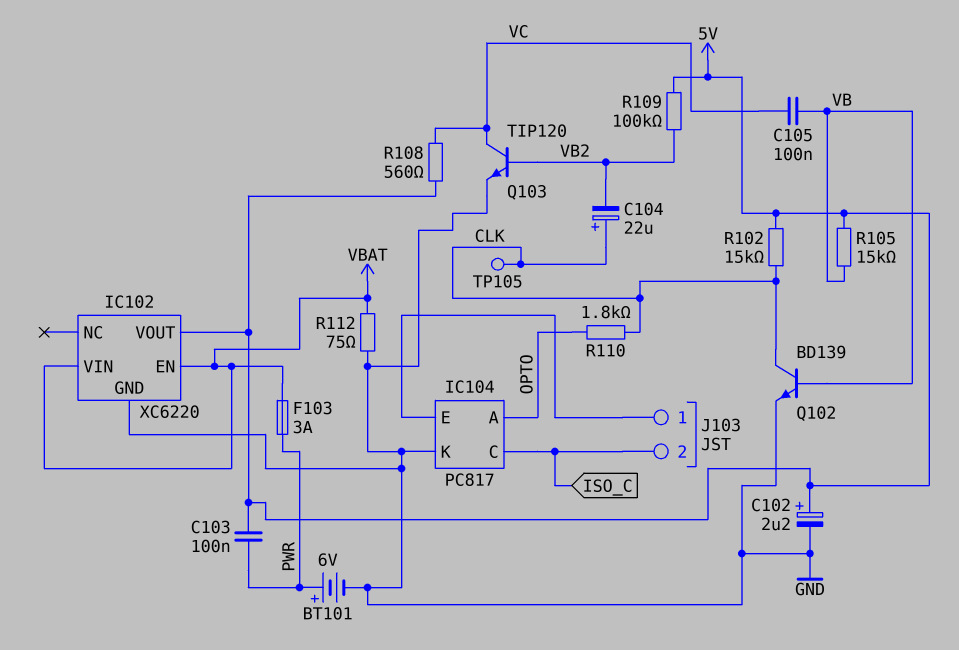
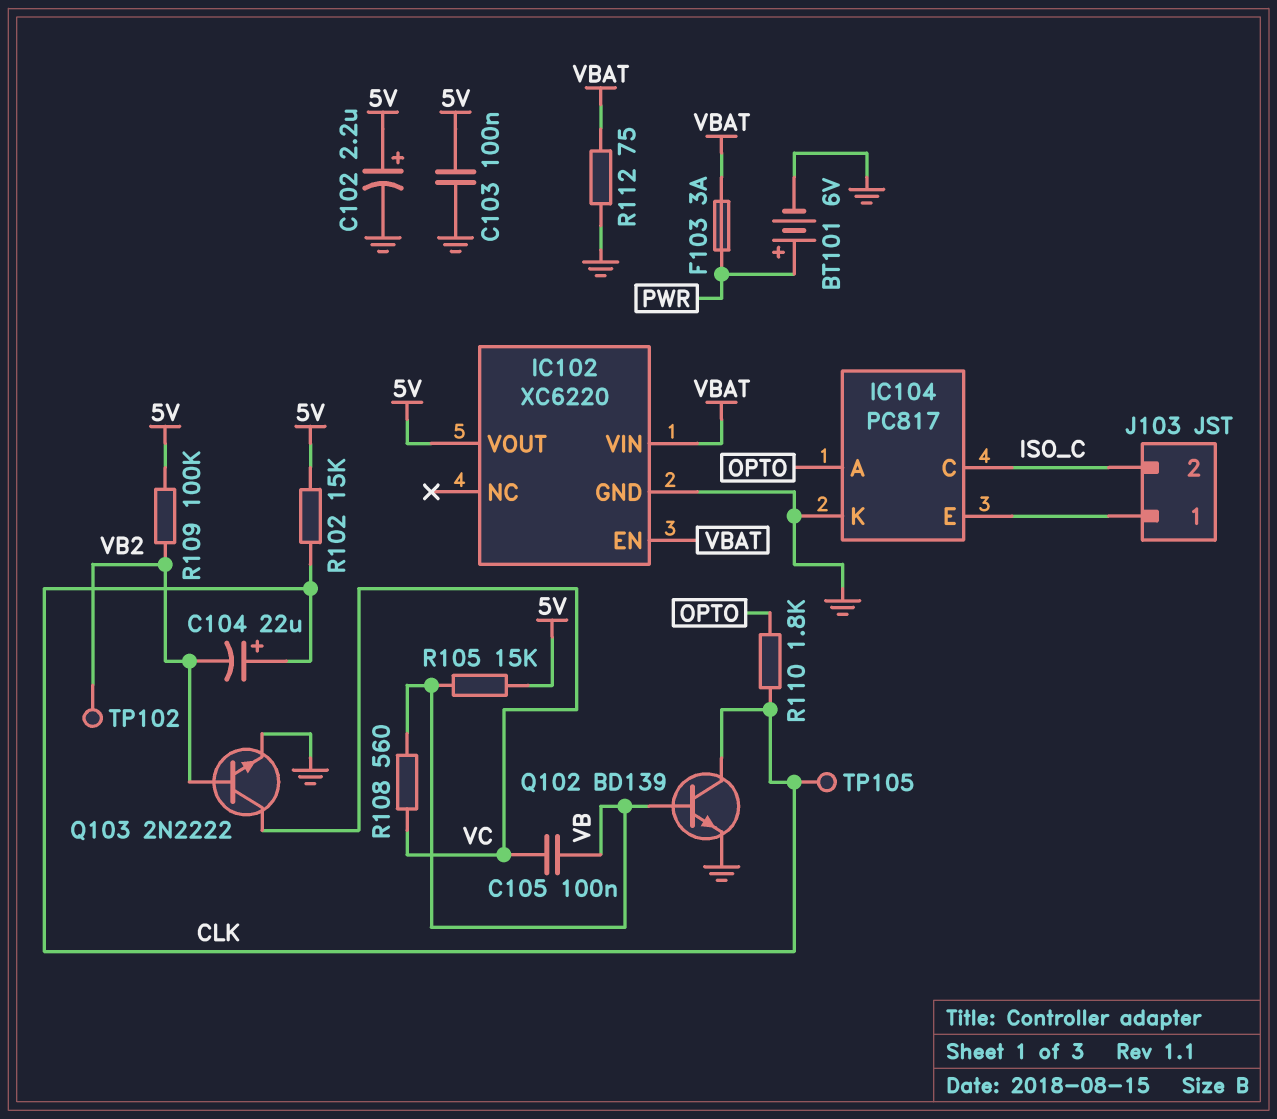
C103: 100nF (5V, PWR) -> 100nF (5V, GND)
Q103: NPN TIP120 (B VB2, C VC, E GND) -> NPN 2N2222 (B VB2, C VC, E GND)
R108: 560 (5V, VC) -> 560 (VB, VC)
TP102: none -> test point (VB2)

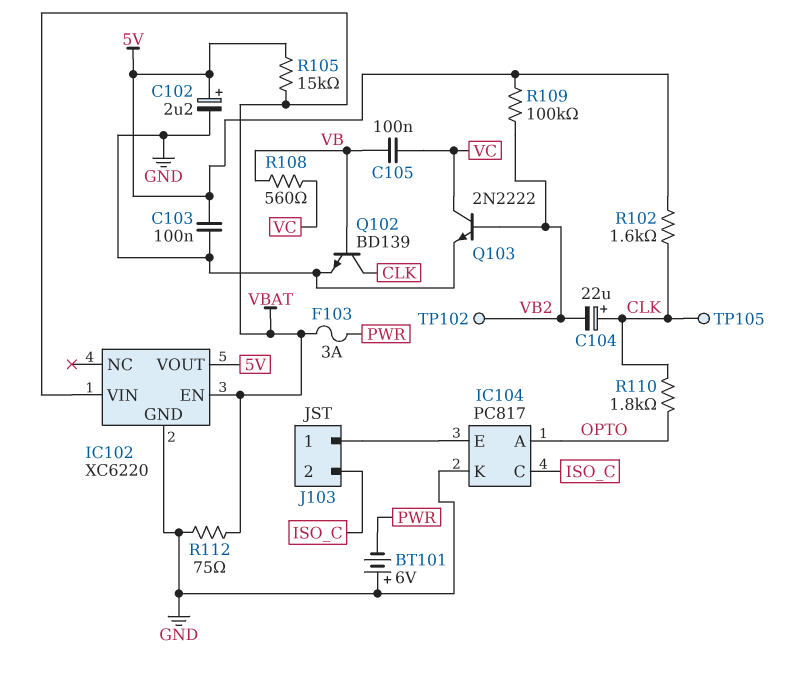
BT101: 6V (plus PWR, minus GND) -> 6V (plus GND, minus PWR)
R102: 15k (5V, CLK) -> 1.6k (5V, CLK)
R105: 15k (5V, VB) -> 15k (5V, VBAT)

